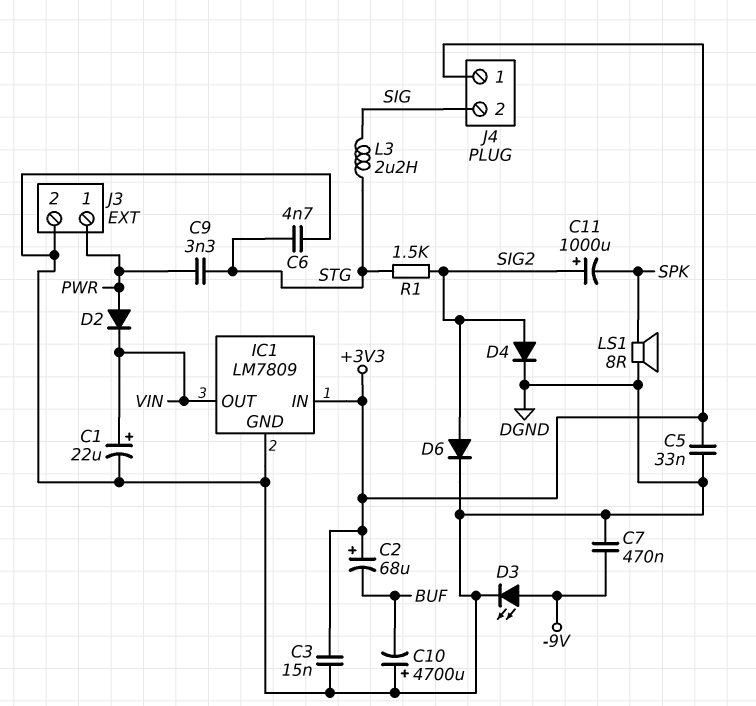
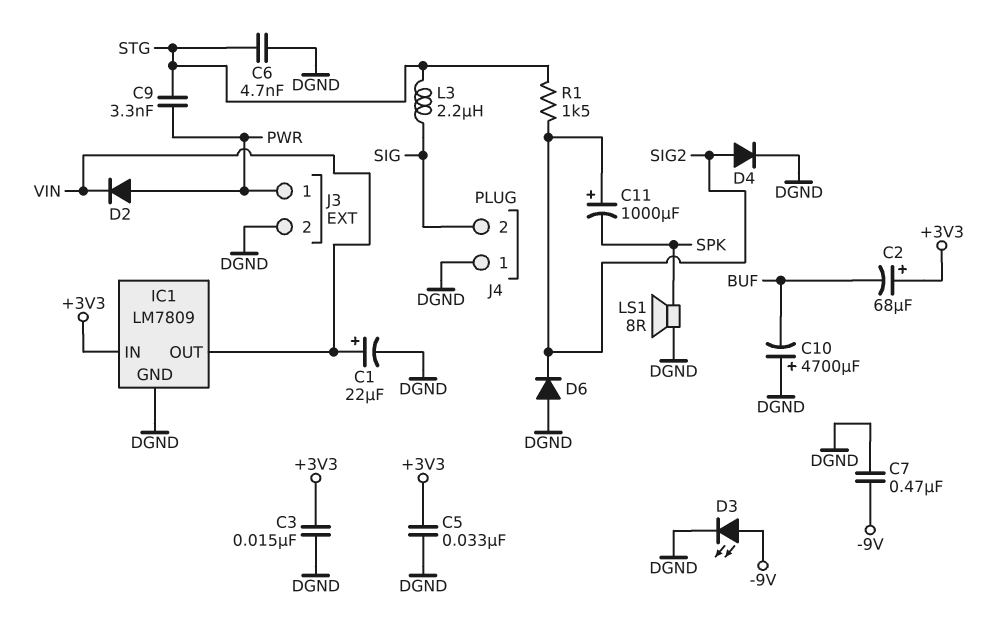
D6: diode (A SIG2, K DGND) -> diode (A DGND, K SIG2)
J4 pin 1: +3V3 -> DGND

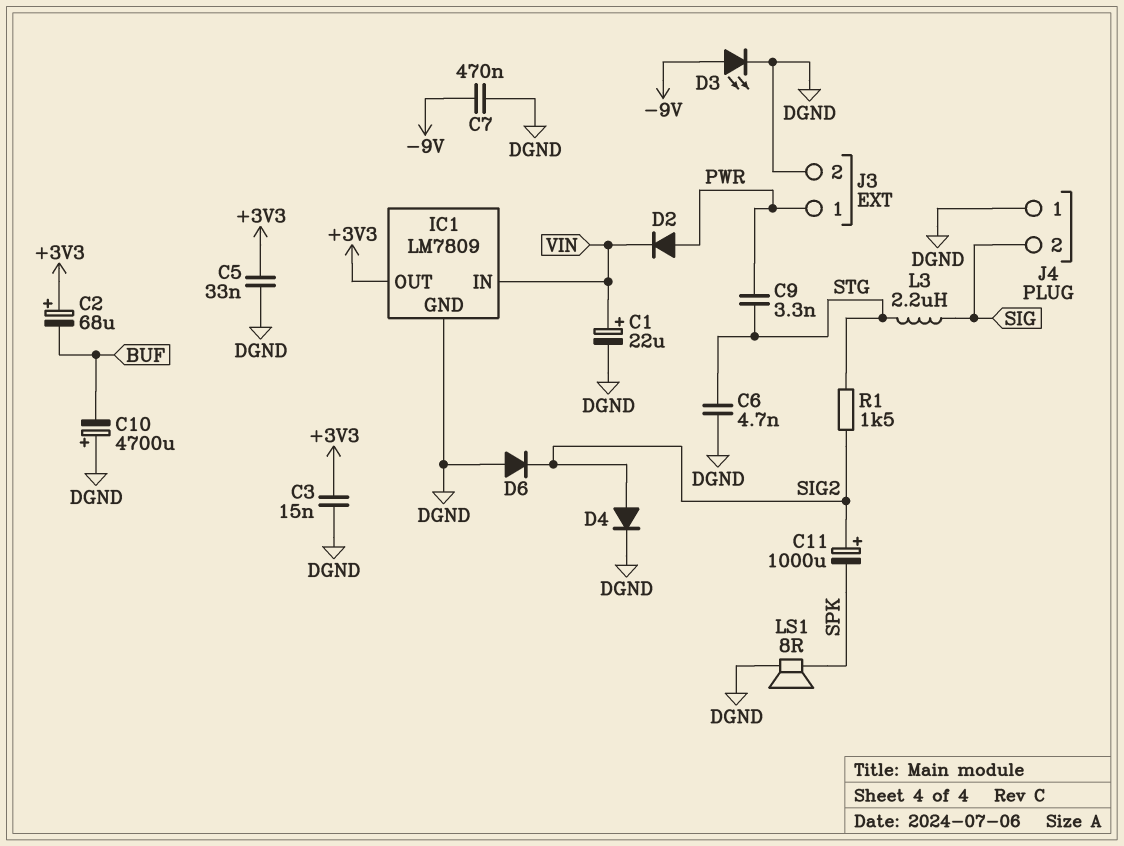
IC1 pin IN: +3V3 -> VIN
IC1 pin OUT: VIN -> +3V3

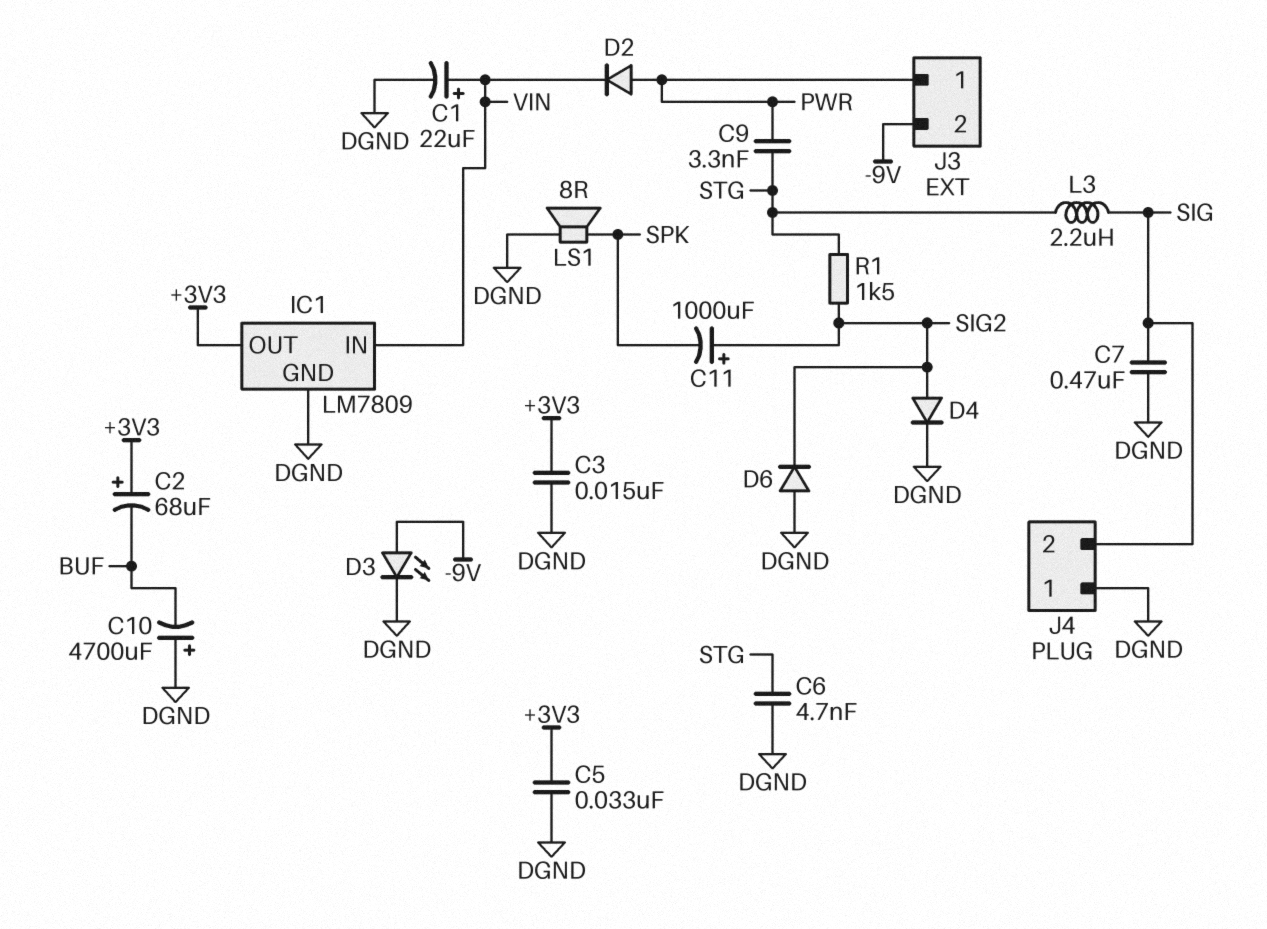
C7: 470nF (-9V, DGND) -> 470nF (DGND, SIG)
J3 pin 2: DGND -> -9V

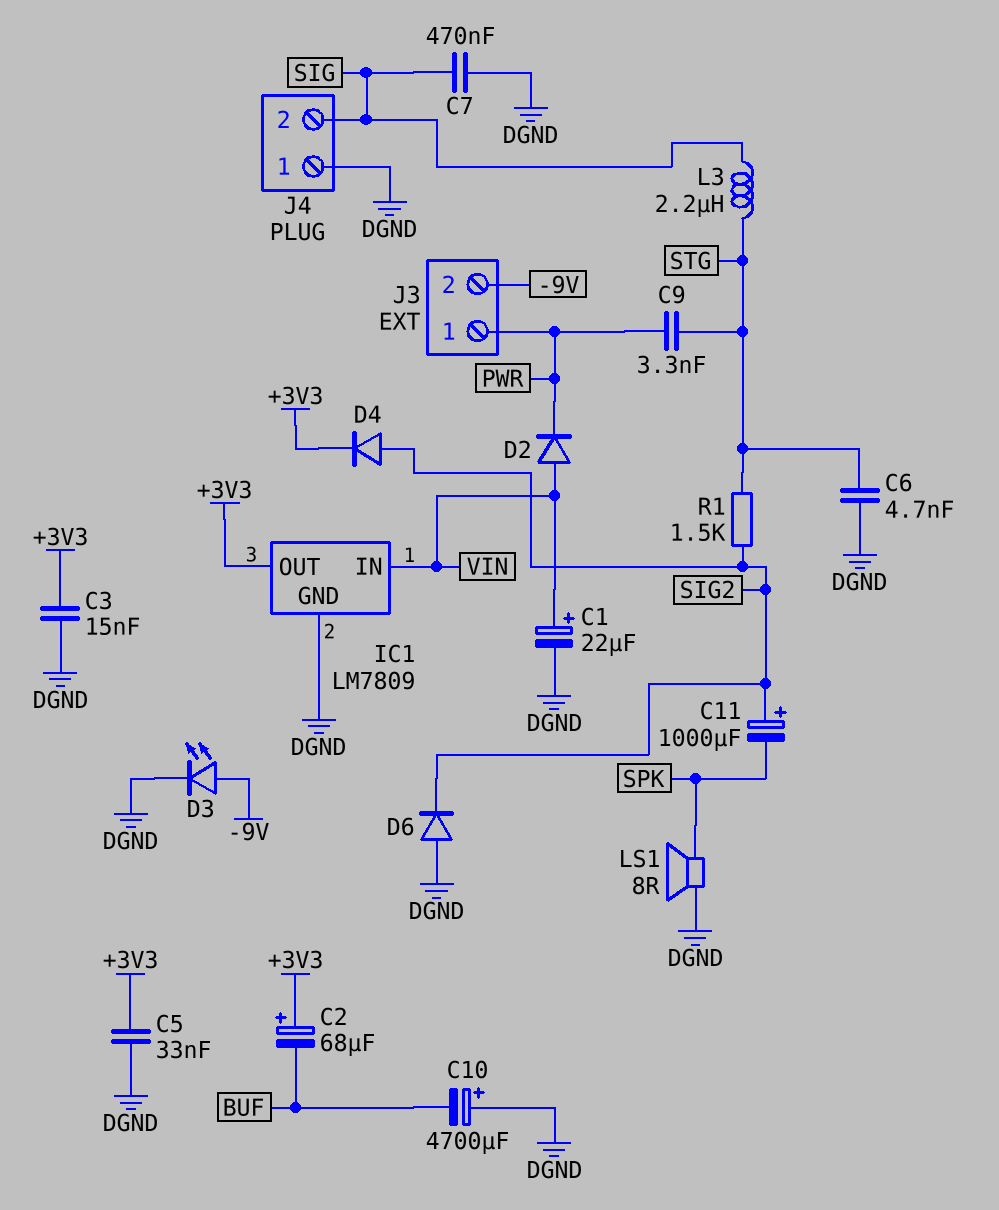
D2: diode (A PWR, K VIN) -> diode (A VIN, K PWR)
D4: diode (A SIG2, K DGND) -> diode (A SIG2, K +3V3)

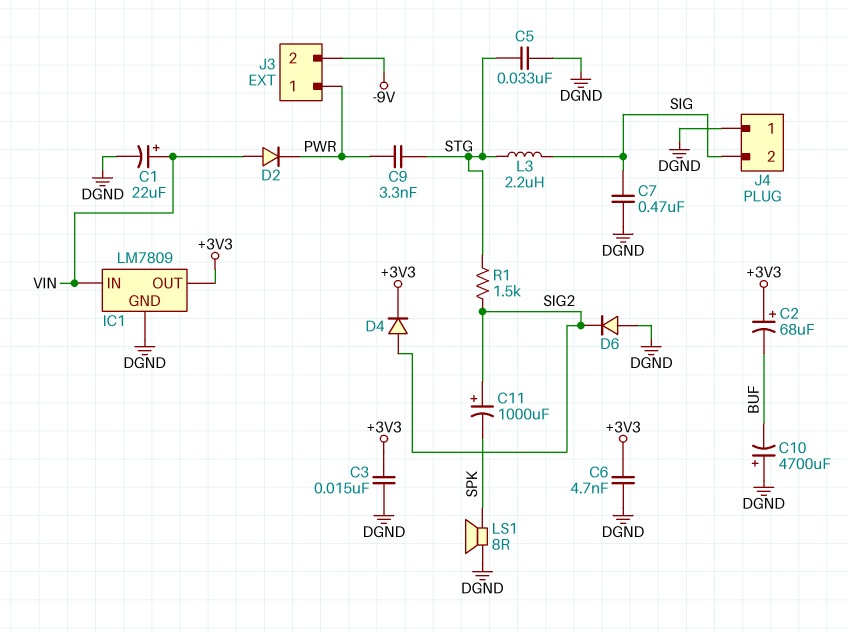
C5: 33nF (+3V3, DGND) -> 33nF (DGND, STG)
C6: 4.7nF (DGND, STG) -> 4.7nF (+3V3, DGND)
D3: LED (A -9V, K DGND) -> none

